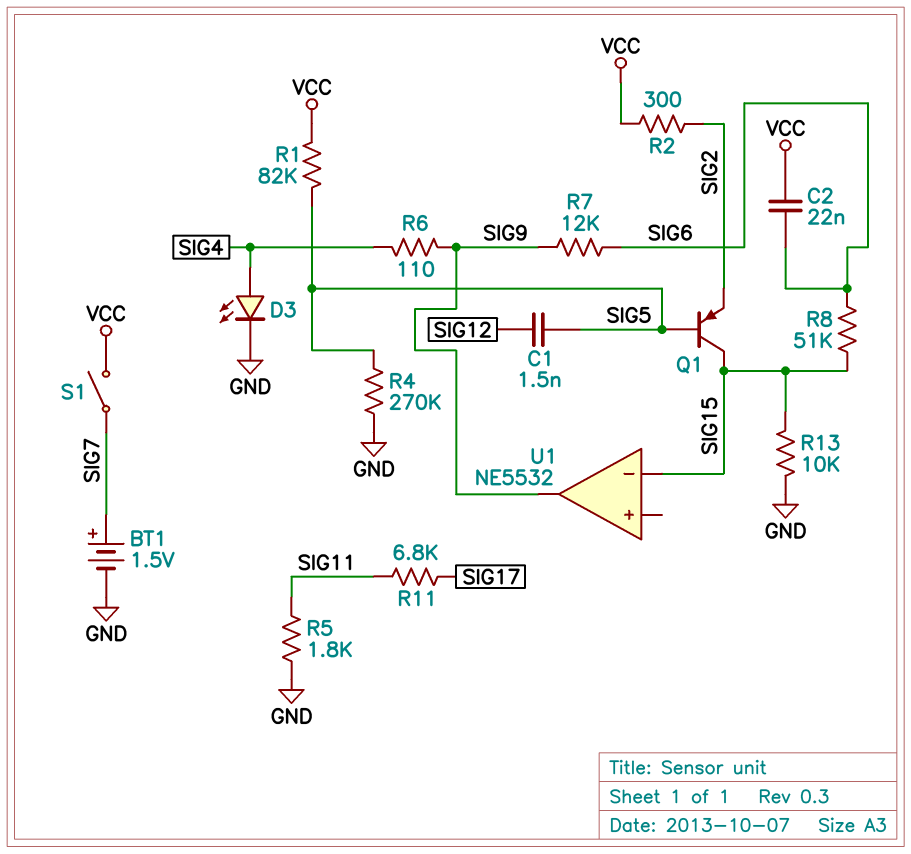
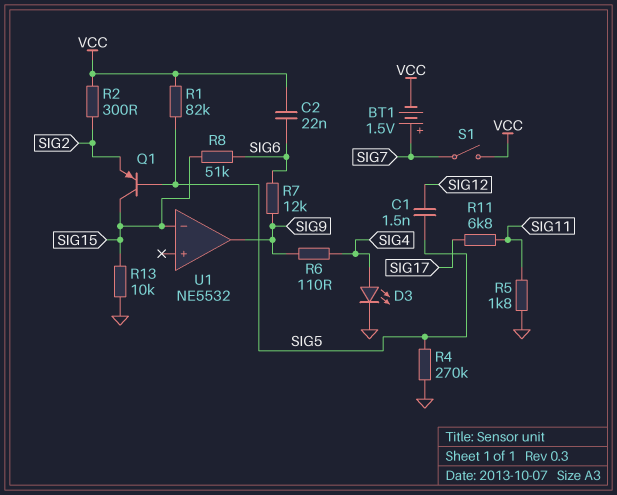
BT1: 1.5V (plus SIG7, minus GND) -> 1.5V (plus SIG7, minus VCC)

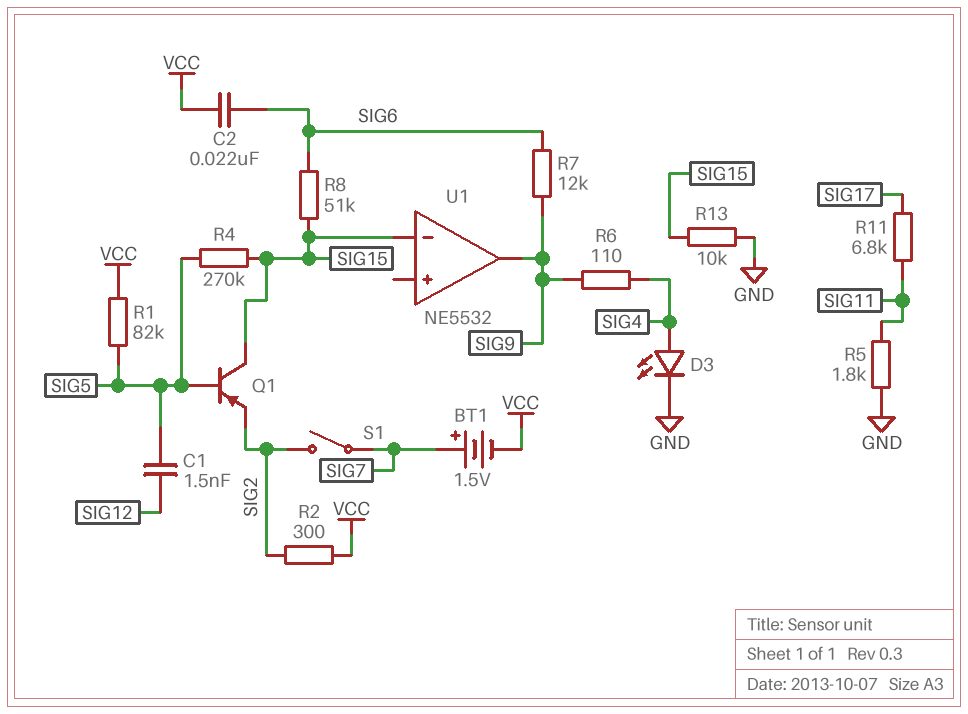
R4: 270k (GND, SIG5) -> 270k (SIG5, SIG15)
S1: switch (SIG7, VCC) -> switch (SIG2, SIG7)

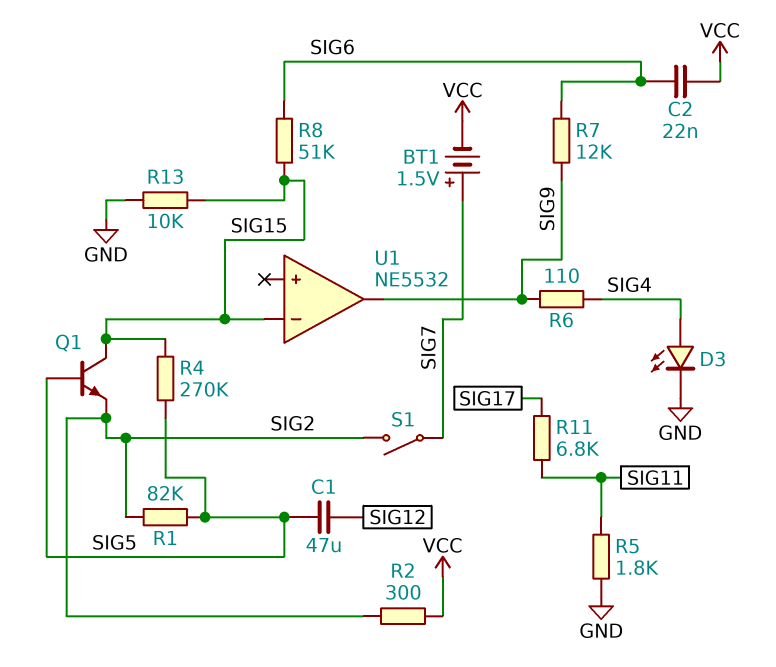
C1: 1.5nF (SIG5, SIG12) -> 47uF (SIG5, SIG12)
Q1: PNP (B SIG5, C SIG15, E SIG2) -> NPN (B SIG5, C SIG15, E SIG2)
R1: 82k (SIG5, VCC) -> 82k (SIG2, SIG5)

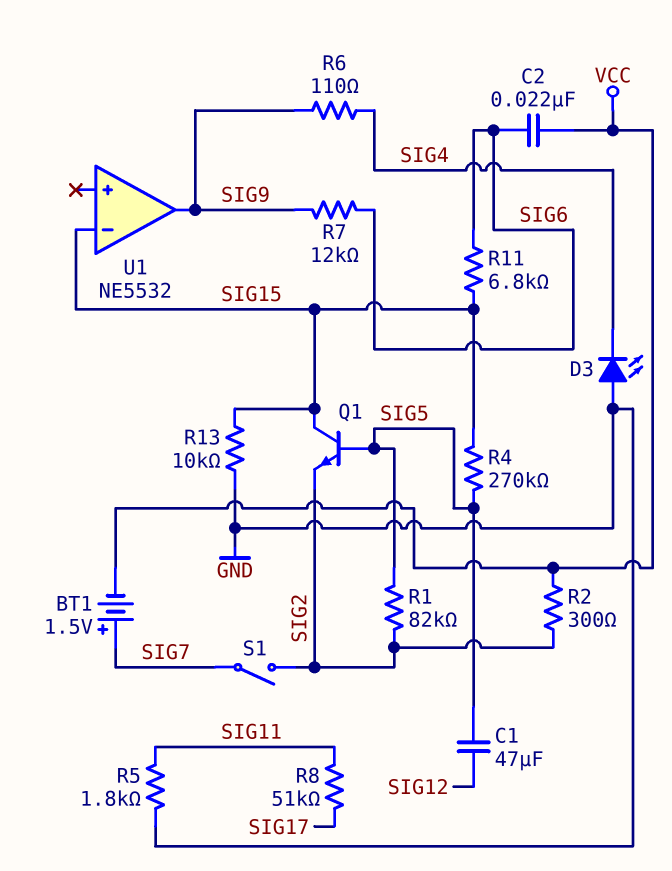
D3: LED (A SIG4, K GND) -> LED (A GND, K SIG4)
R8: 51k (SIG6, SIG15) -> 51k (SIG11, SIG17)
R11: 6.8k (SIG11, SIG17) -> 6.8k (SIG6, SIG15)

